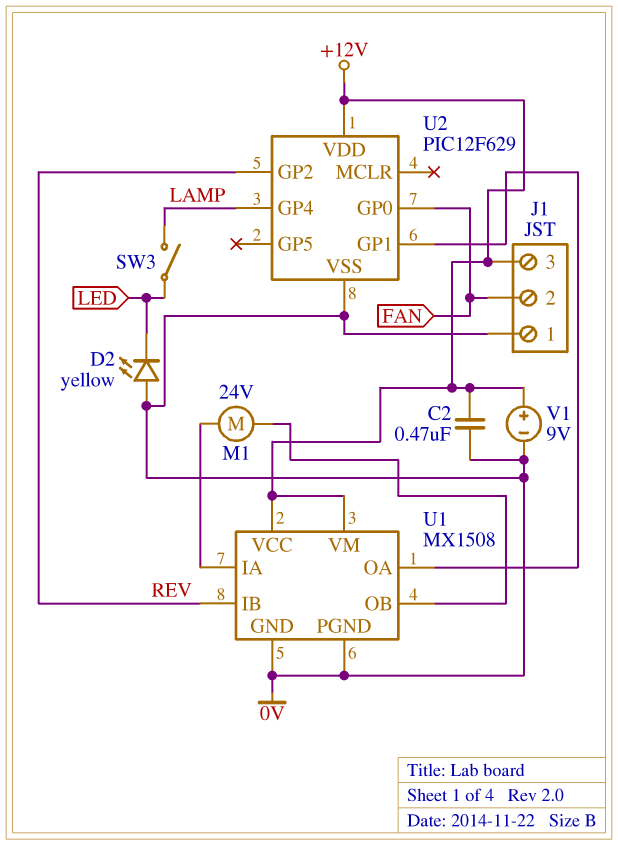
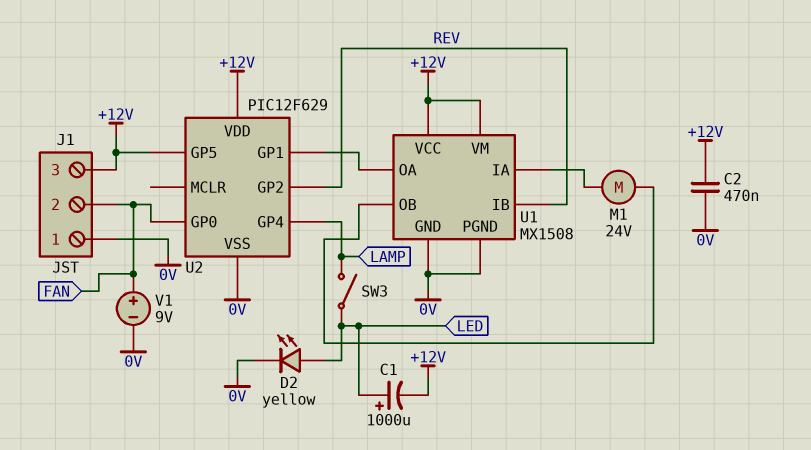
C1: none -> 1000uF (plus LED, minus +12V)
D2: LED yellow (A 0V, K LED) -> LED yellow (A LED, K 0V)
U2 pin GP5: none -> +12V
V1: 9V (plus +12V, minus 0V) -> 9V (plus FAN, minus 0V)

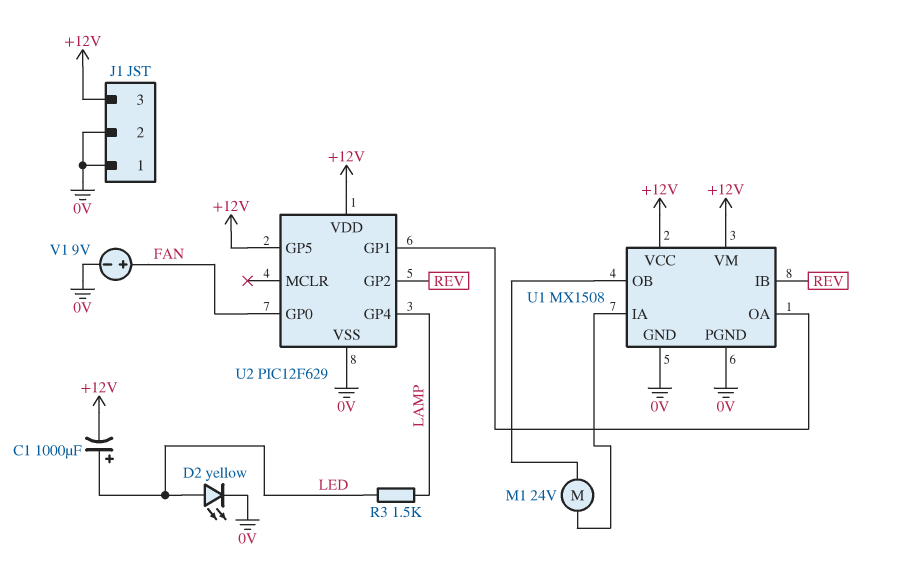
C2: 470nF (+12V, 0V) -> none
J1 pin 2: FAN -> 0V
R3: none -> 1.5k (LAMP, LED)
SW3: switch (LAMP, LED) -> none

